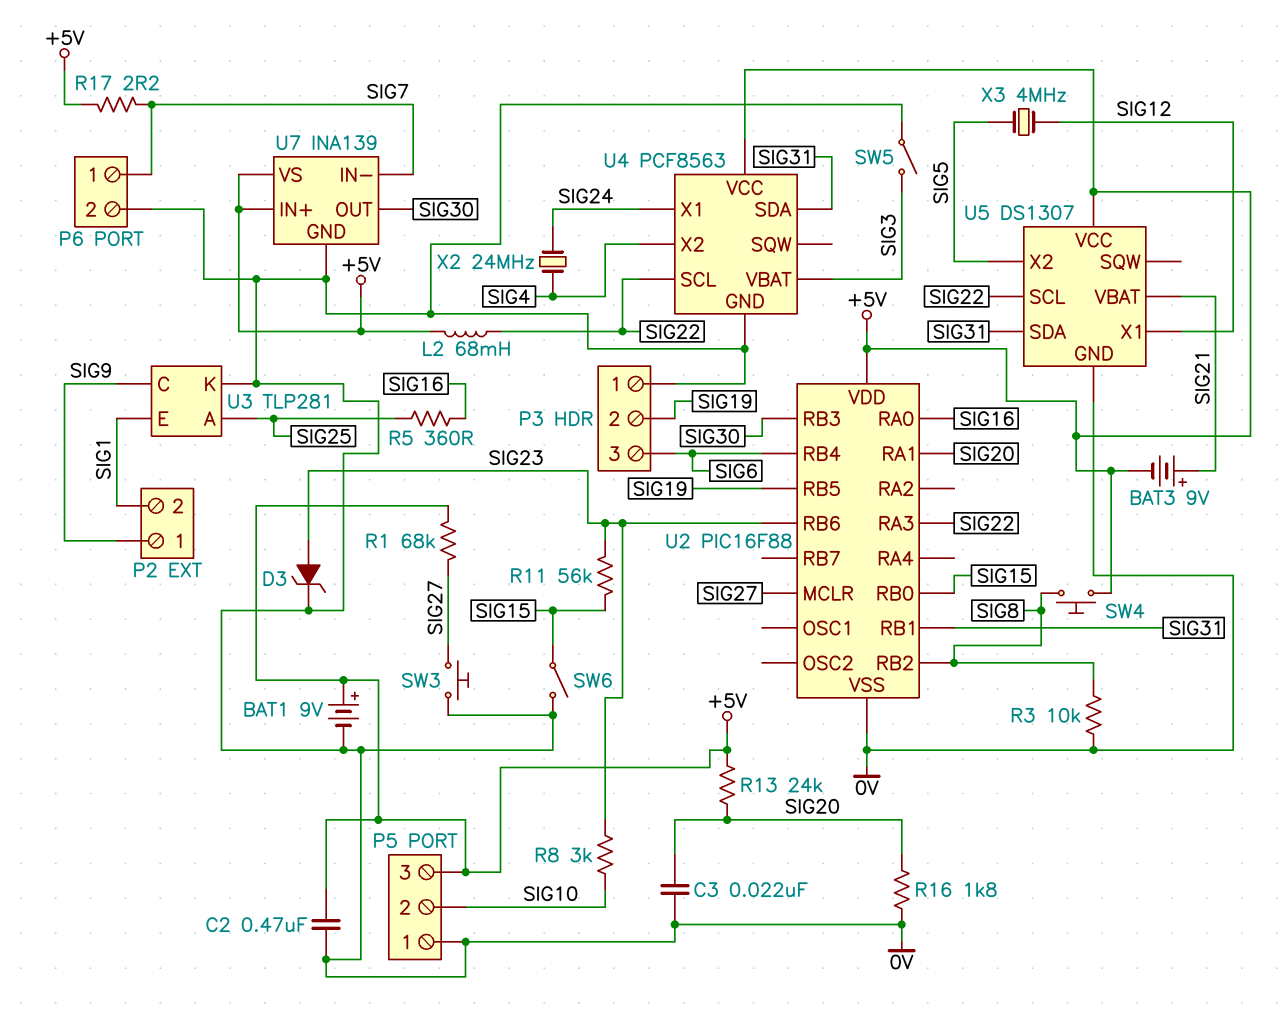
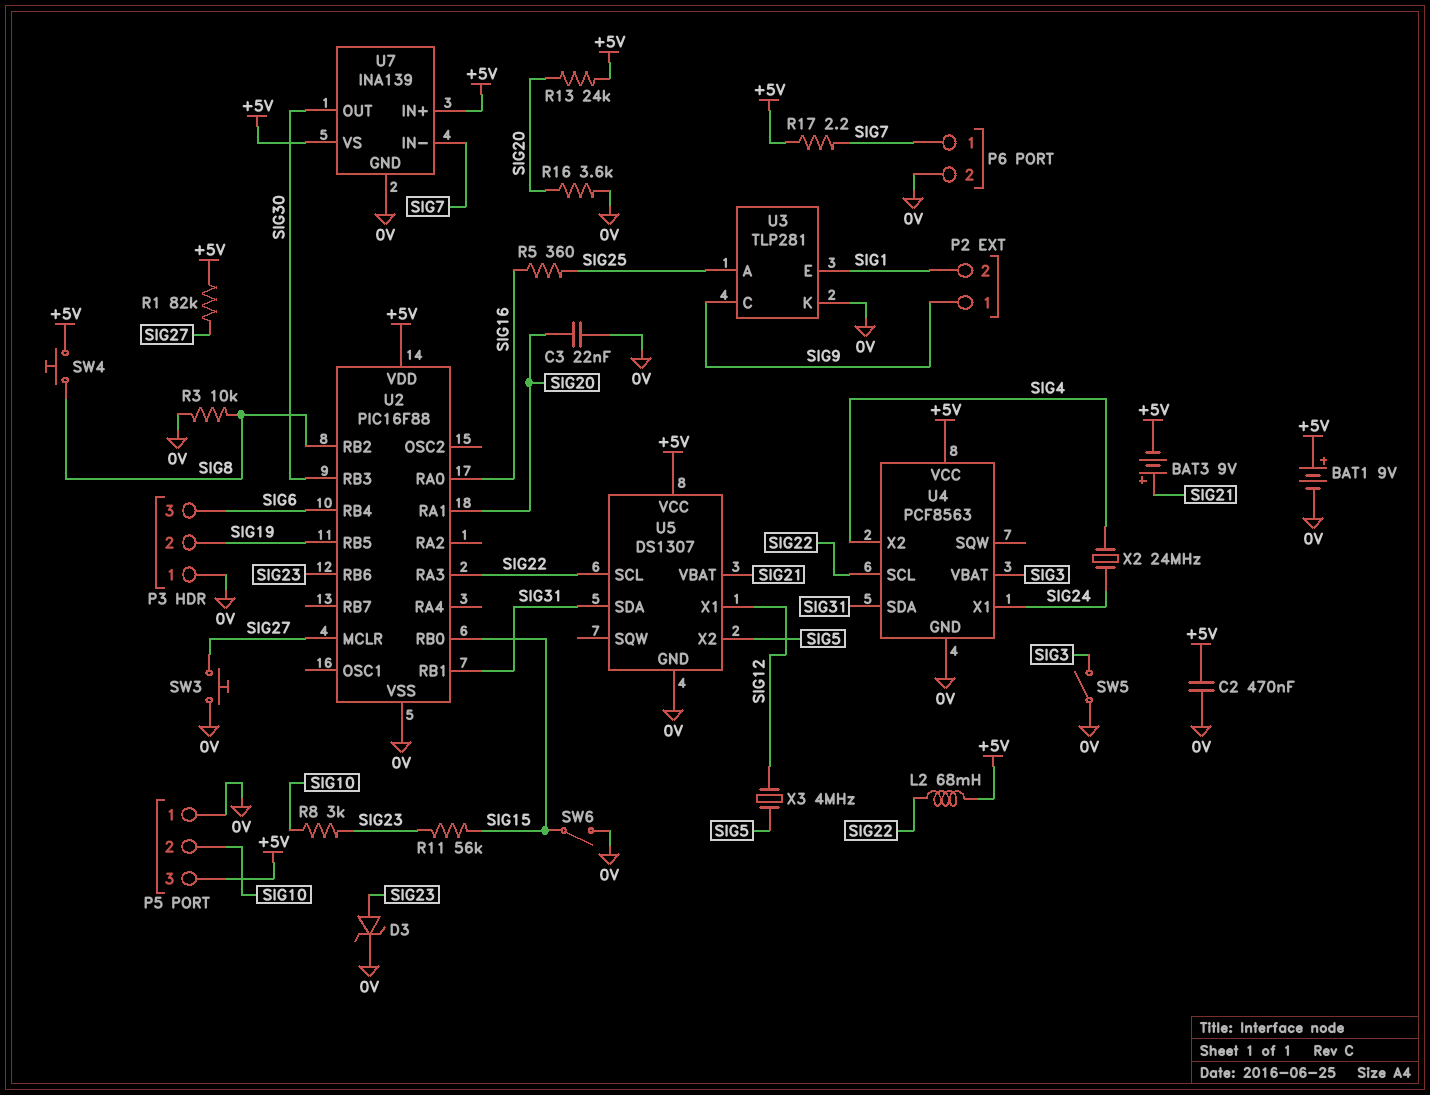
R1: 68k (+5V, SIG27) -> 82k (+5V, SIG27)
R16: 1.8k (0V, SIG20) -> 3.6k (0V, SIG20)

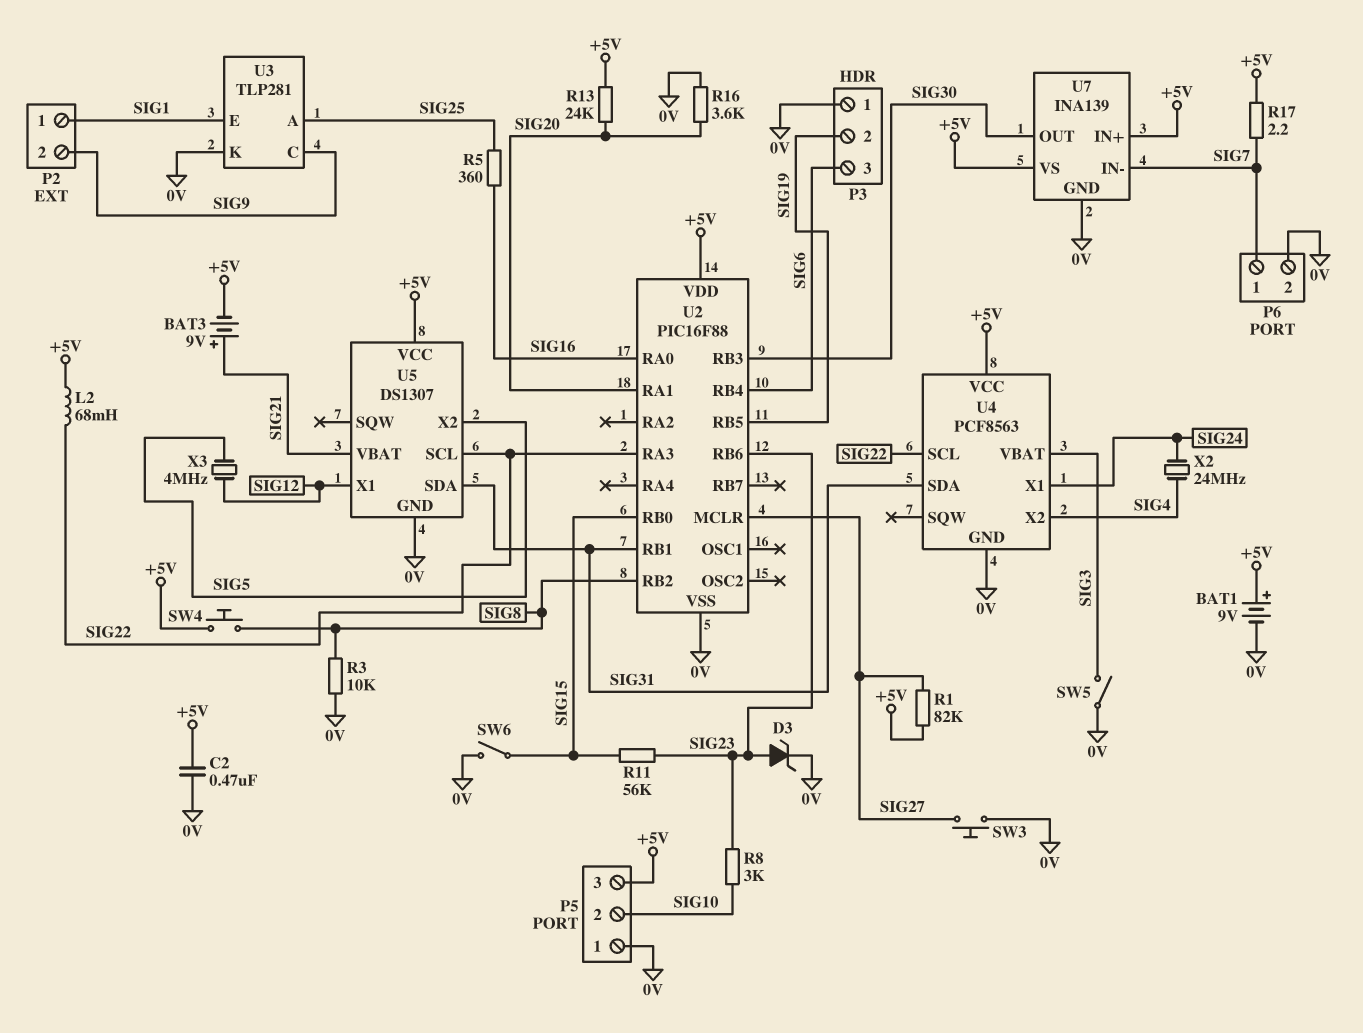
C3: 22nF (0V, SIG20) -> none
P2 pin 1: SIG9 -> SIG1
P2 pin 2: SIG1 -> SIG9

